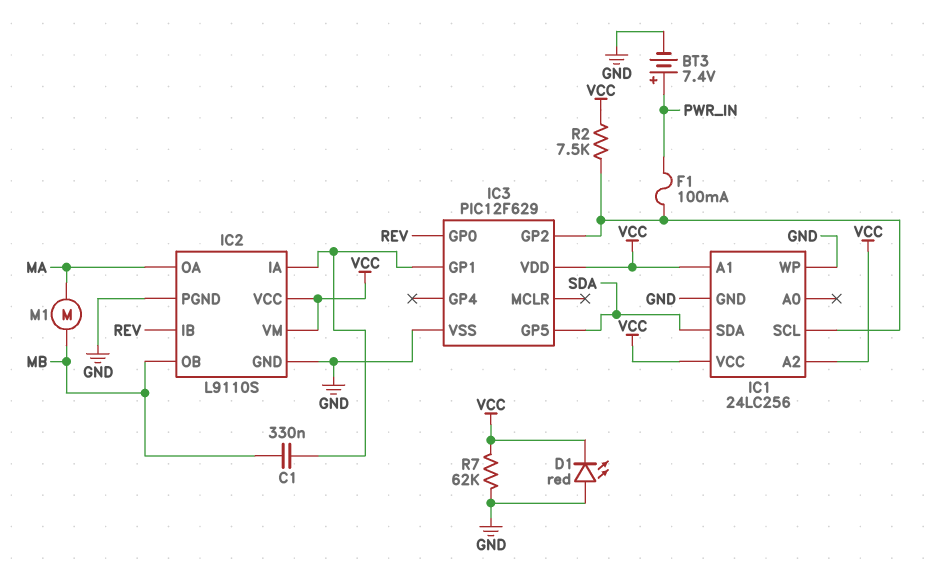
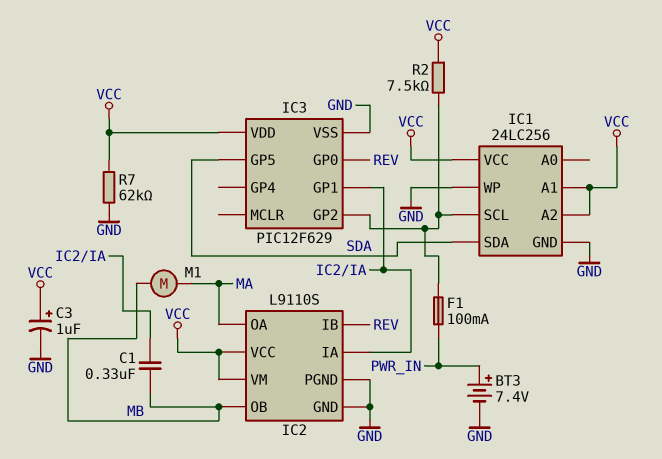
C3: none -> 1uF (plus VCC, minus GND)
D1: LED red (A GND, K VCC) -> none

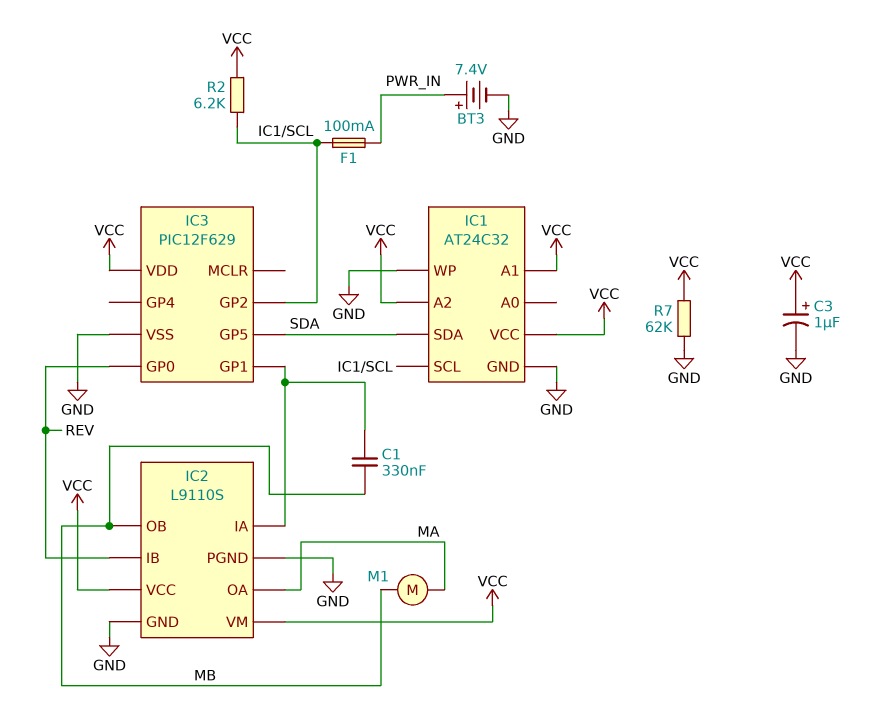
IC1: 24LC256 -> AT24C32
R2: 7.5k (IC1/SCL, VCC) -> 6.2k (IC1/SCL, VCC)

